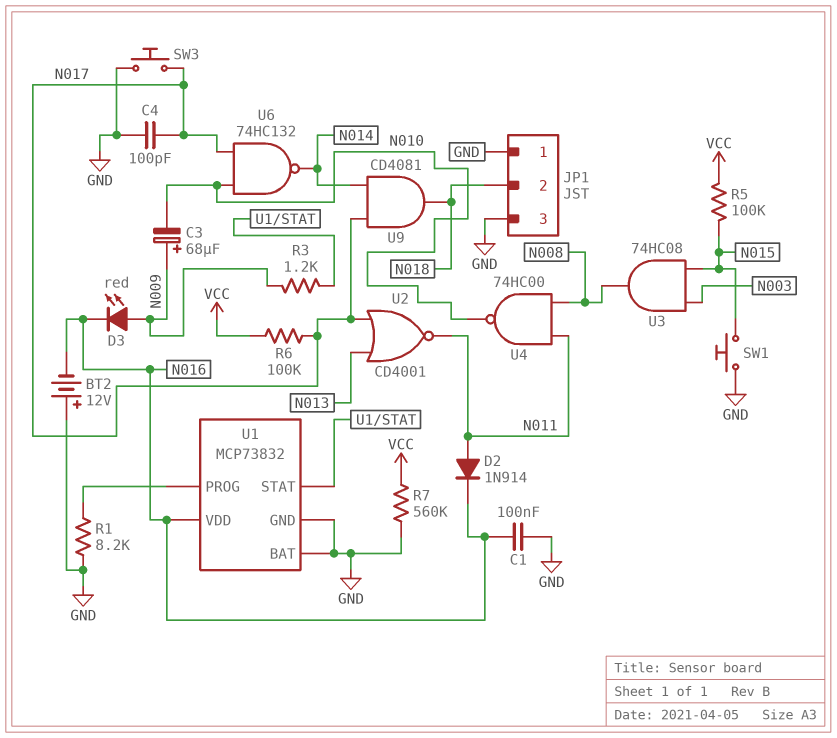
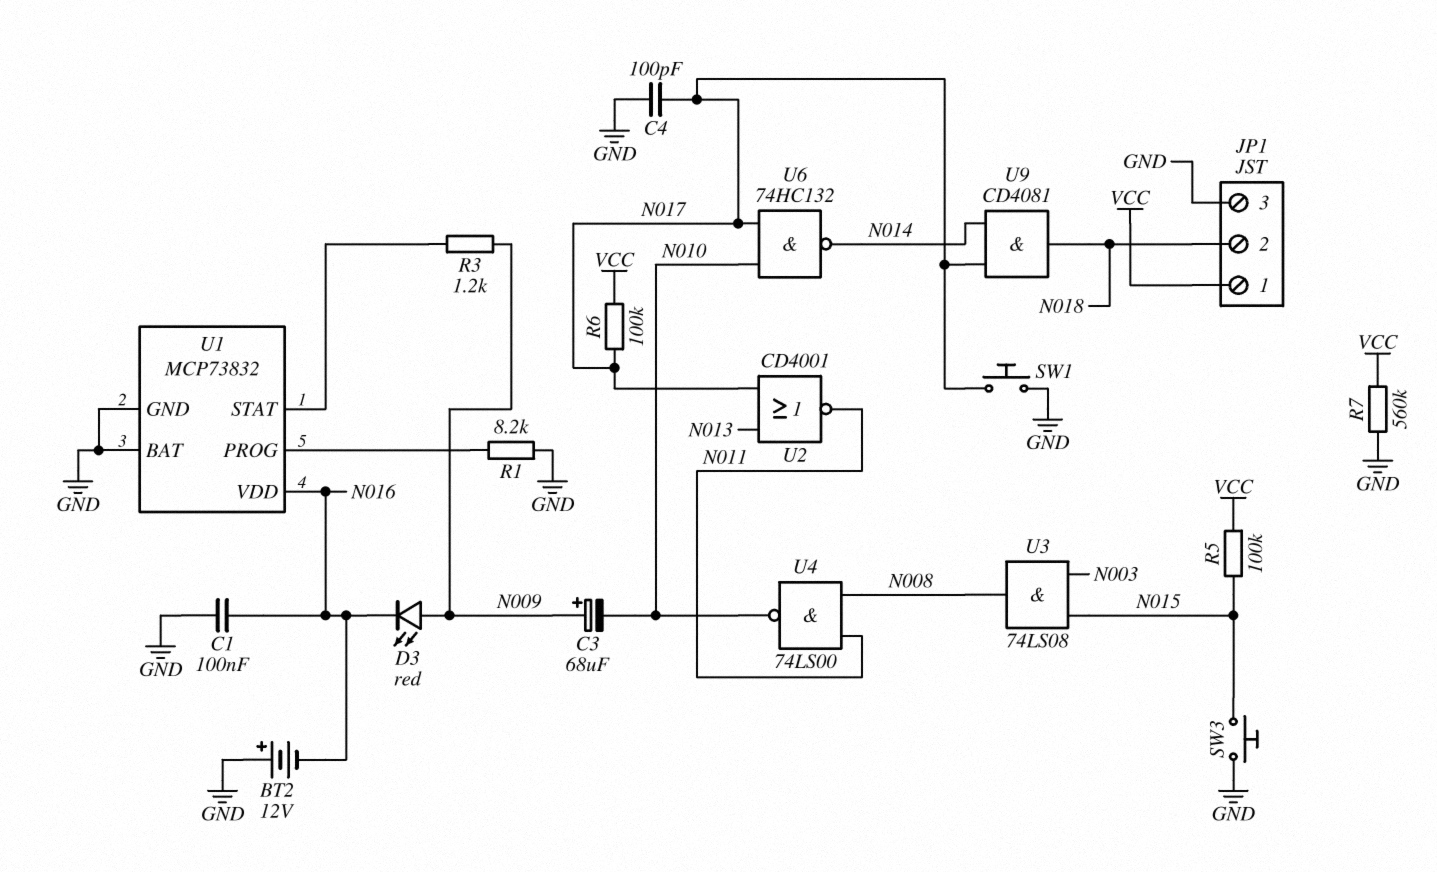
D2: diode 1N914 (A N011, K N016) -> none
JP1 pin 1: GND -> VCC
SW1: button (GND, N015) -> button (GND, N017)
SW3: button (GND, N017) -> button (GND, N015)
U3: AND 74HC08 (in N003, in N015, out N008) -> AND 74LS08 (in N003, in N015, out N008)
U4: NAND 74HC00 (in N008, in N011, out N010) -> NAND 74LS00 (in N008, in N011, out N010)

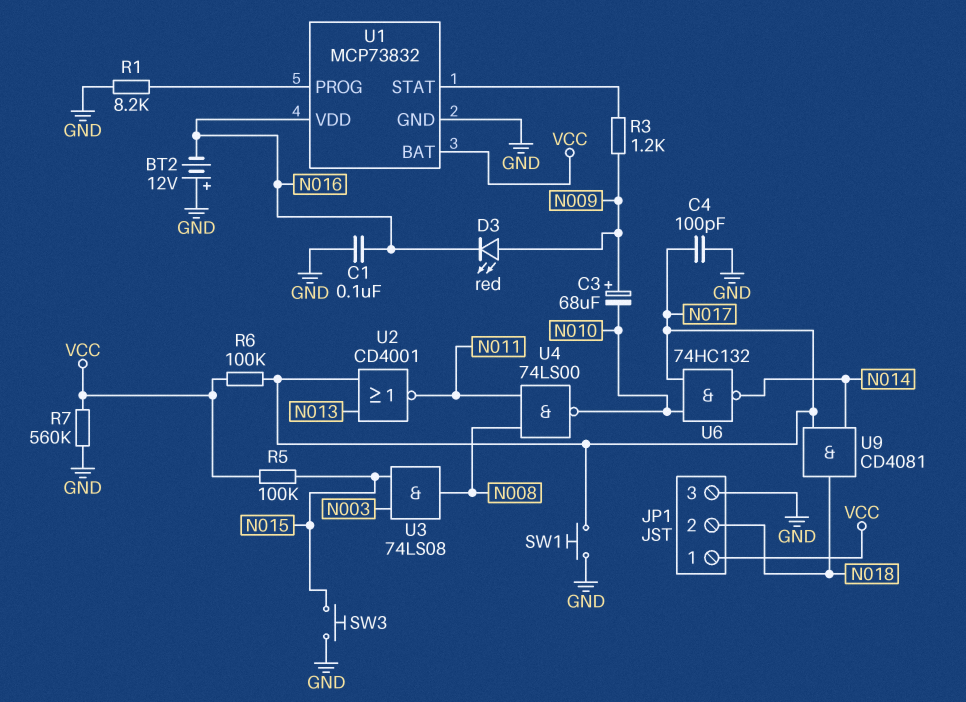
U1 pin BAT: GND -> VCC

